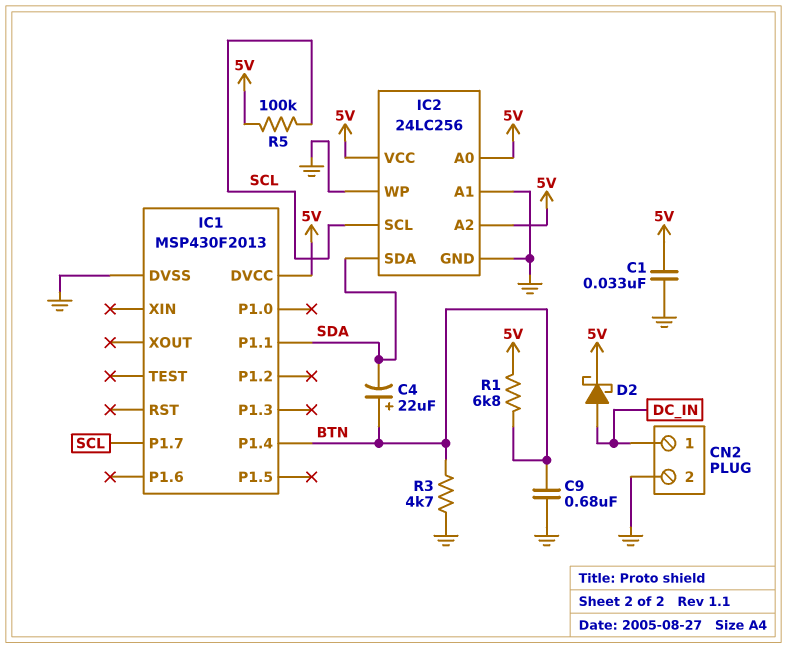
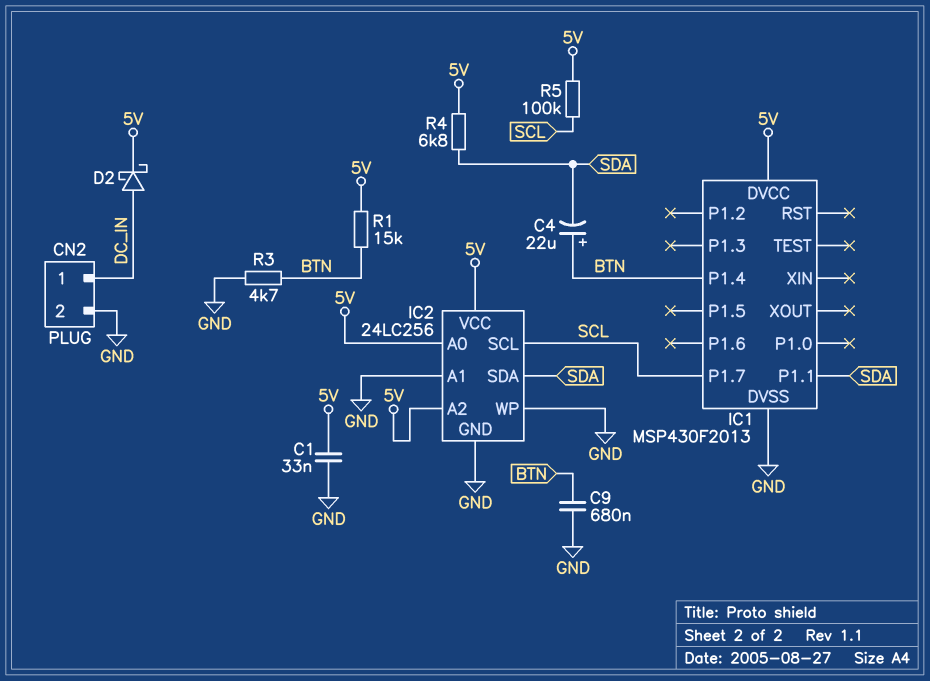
R1: 6.8k (5V, BTN) -> 15k (5V, BTN)
R4: none -> 6.8k (5V, SDA)

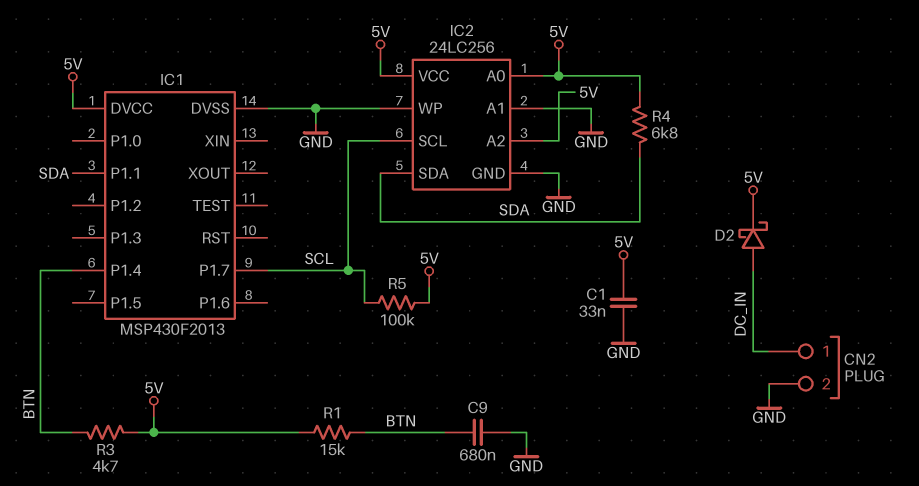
C4: 22uF (plus BTN, minus SDA) -> none
R3: 4.7k (BTN, GND) -> 4.7k (5V, BTN)

